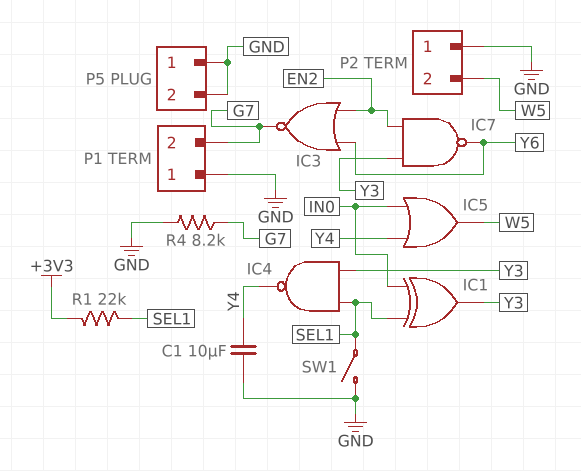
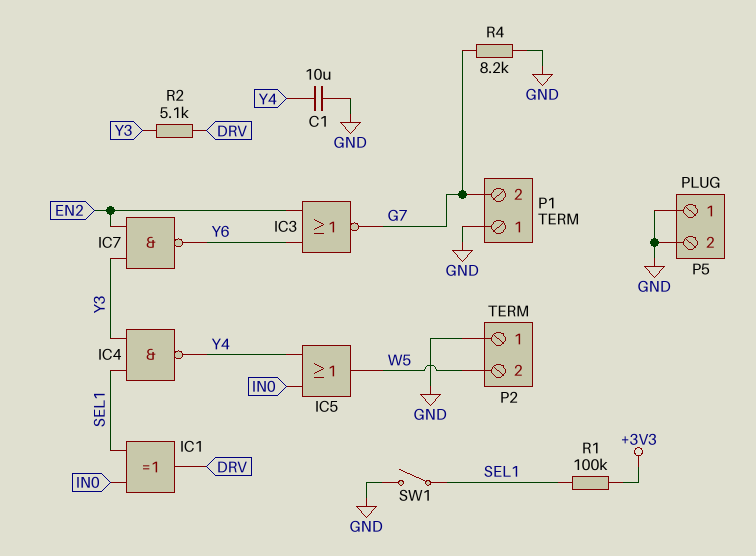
IC1: XOR (in IN0, in SEL1, out Y3) -> XOR (in IN0, in SEL1, out DRV)
R1: 22k (+3V3, SEL1) -> 100k (+3V3, SEL1)
R2: none -> 5.1k (DRV, Y3)

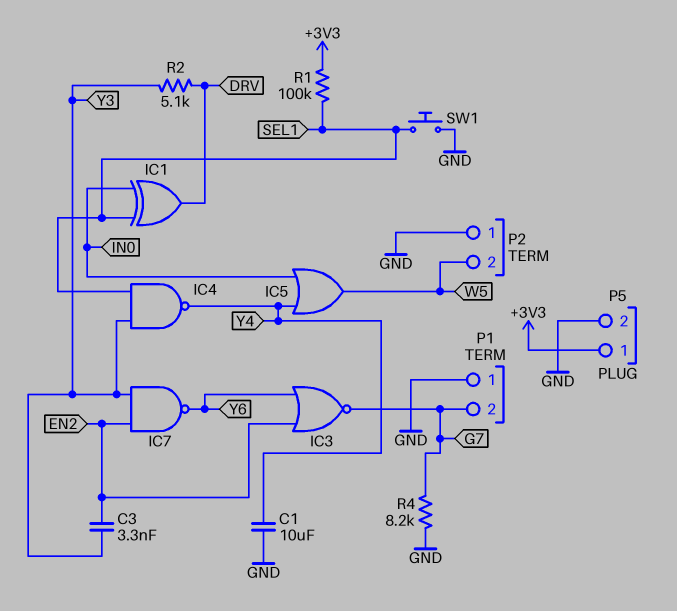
C3: none -> 3.3nF (EN2, Y3)
P5 pin 1: GND -> +3V3
SW1: switch (GND, SEL1) -> button (GND, SEL1)

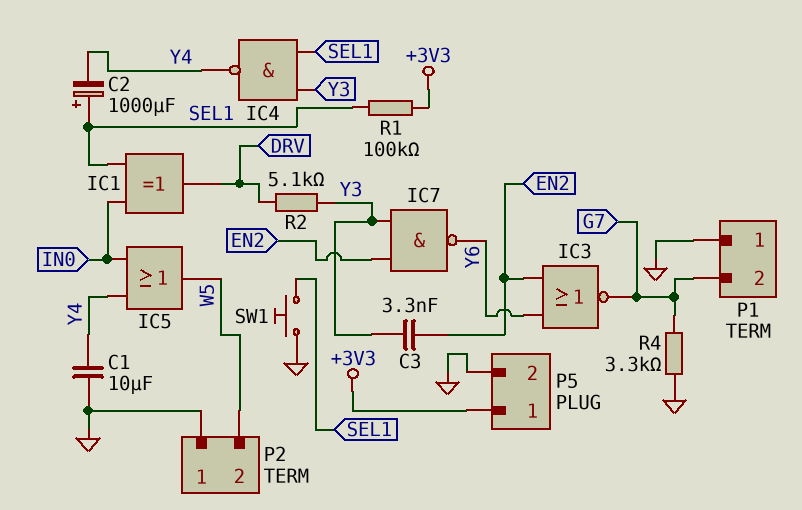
C2: none -> 1000uF (plus SEL1, minus Y4)
R4: 8.2k (G7, GND) -> 3.3k (G7, GND)

